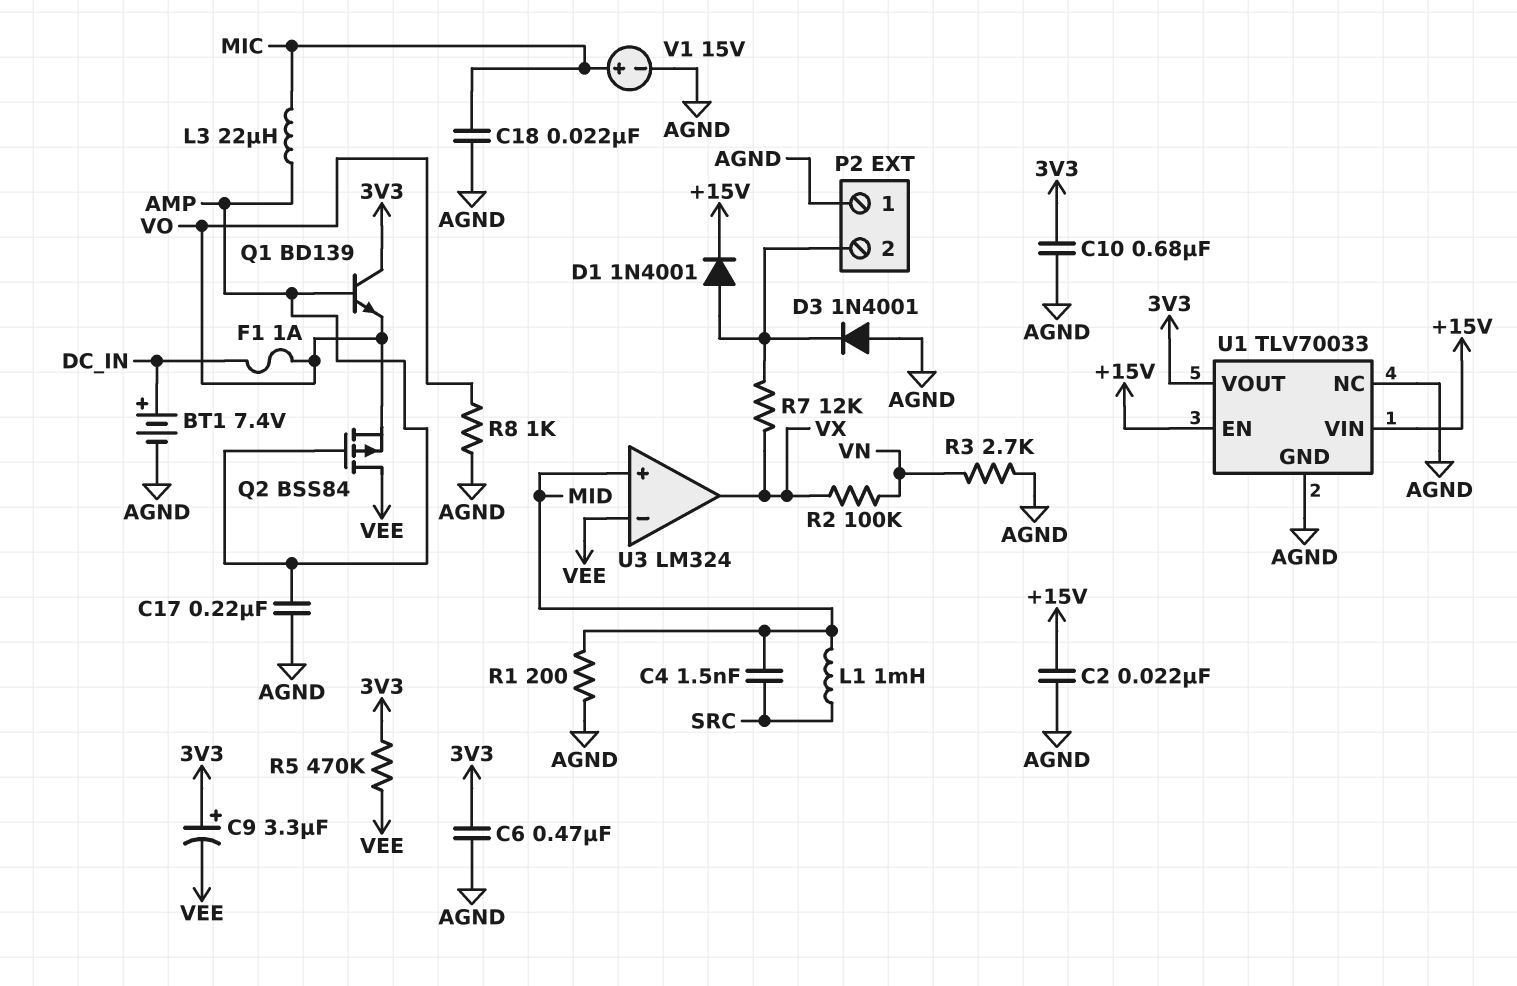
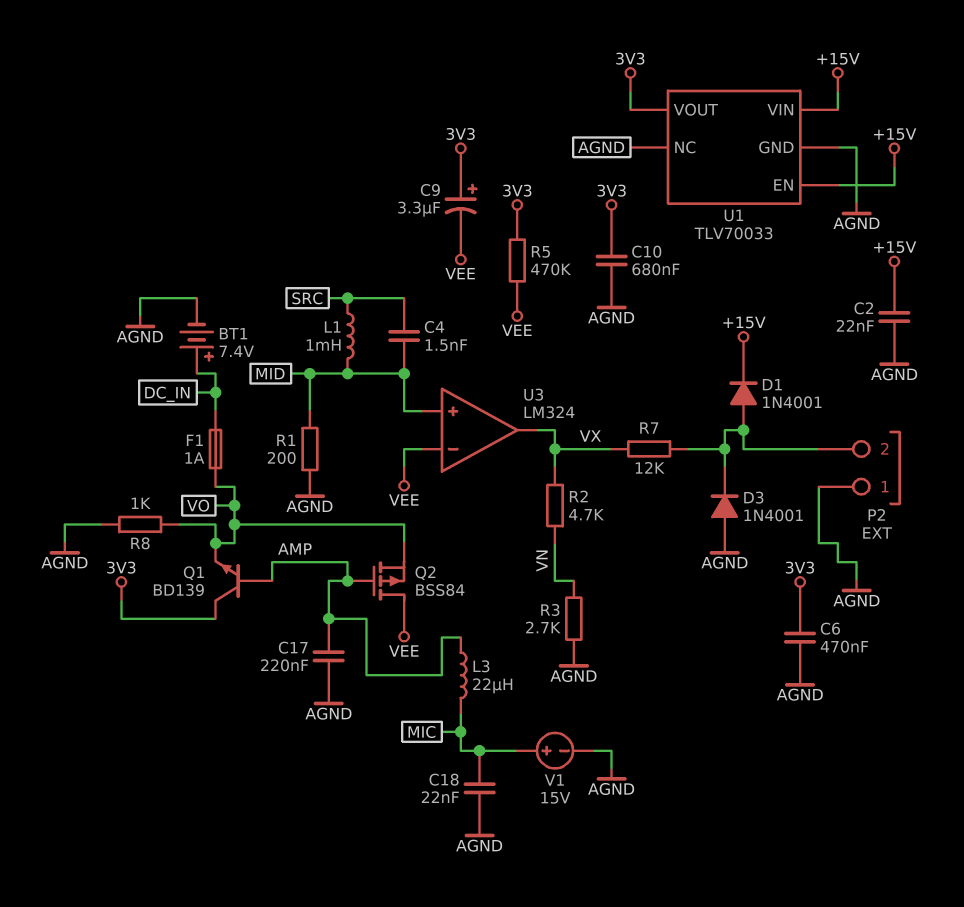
R2: 100k (VN, VX) -> 4.7k (VN, VX)

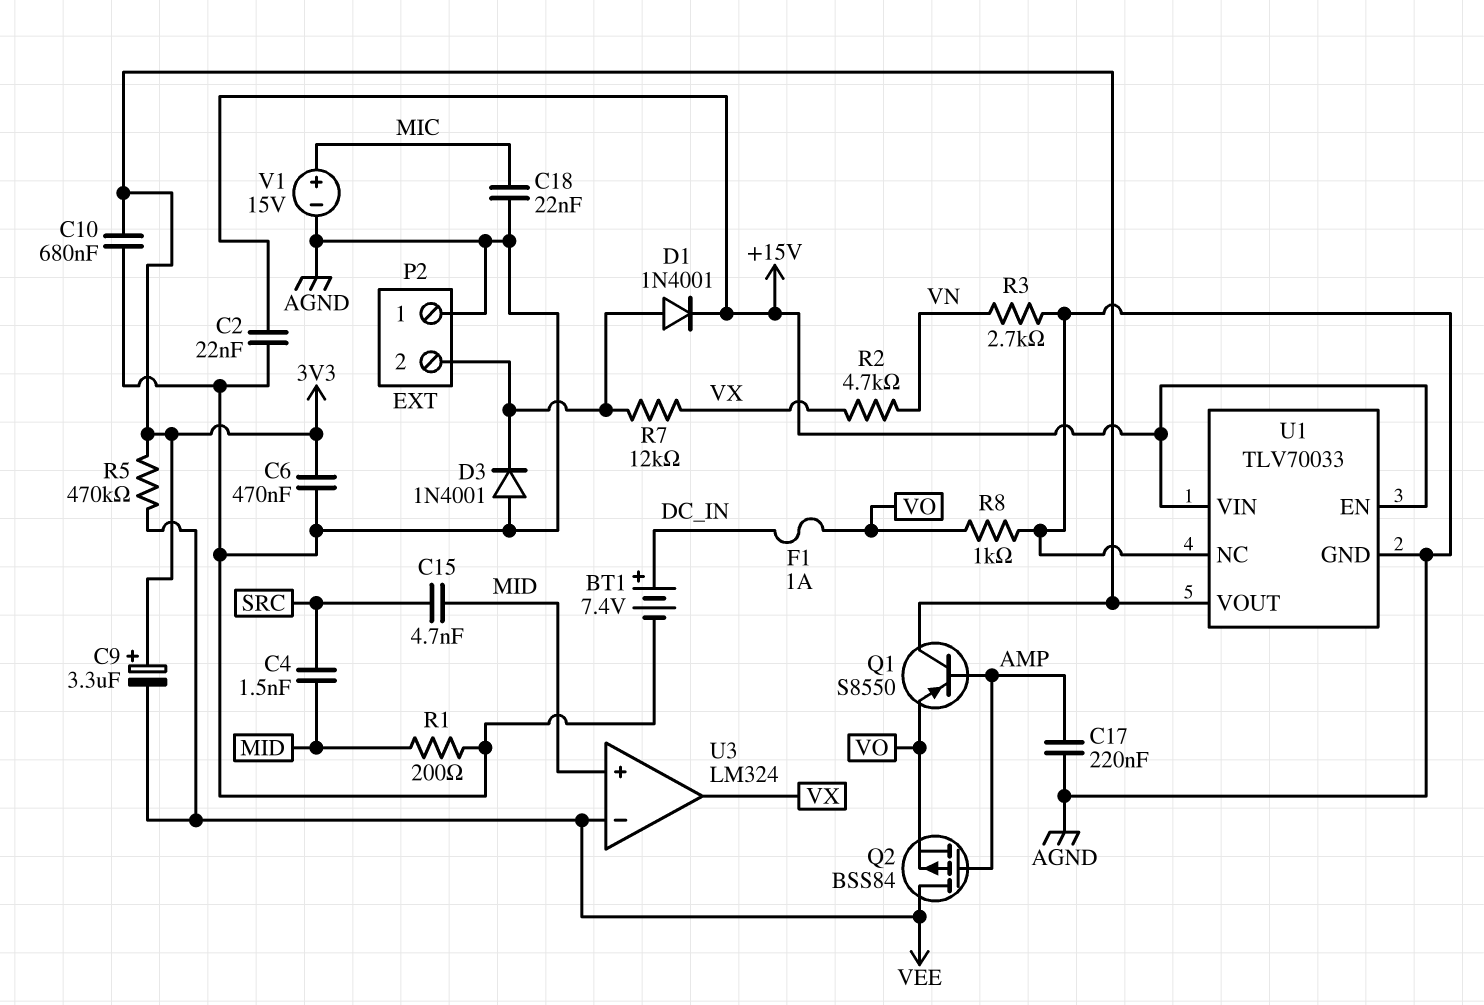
C15: none -> 4.7nF (MID, SRC)
L1: 1mH (MID, SRC) -> none
L3: 22uH (AMP, MIC) -> none
Q1: NPN BD139 (B AMP, C 3V3, E VO) -> PNP S8550 (B AMP, C 3V3, E VO)

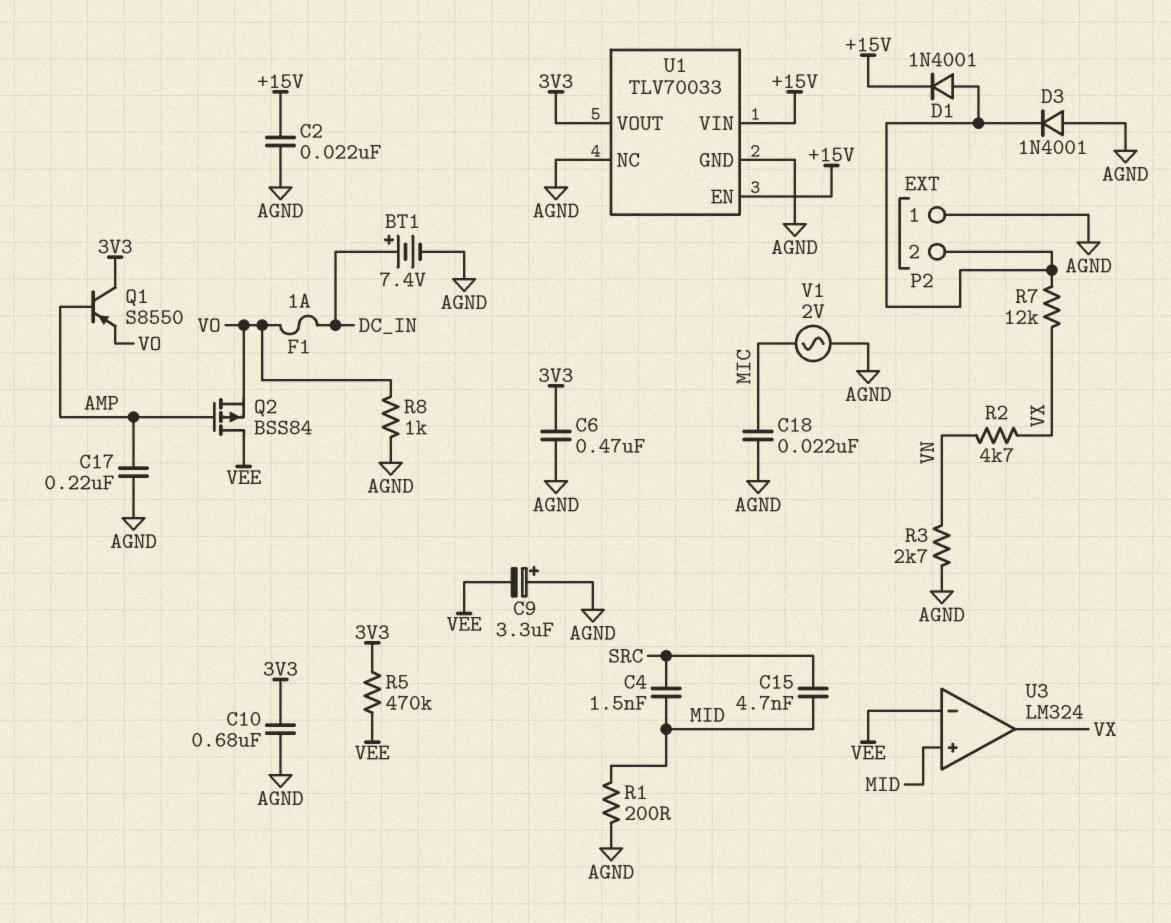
C9: 3.3uF (plus 3V3, minus VEE) -> 3.3uF (plus AGND, minus VEE)
V1: 15V (plus MIC, minus AGND) -> AC 2V (AGND, MIC)

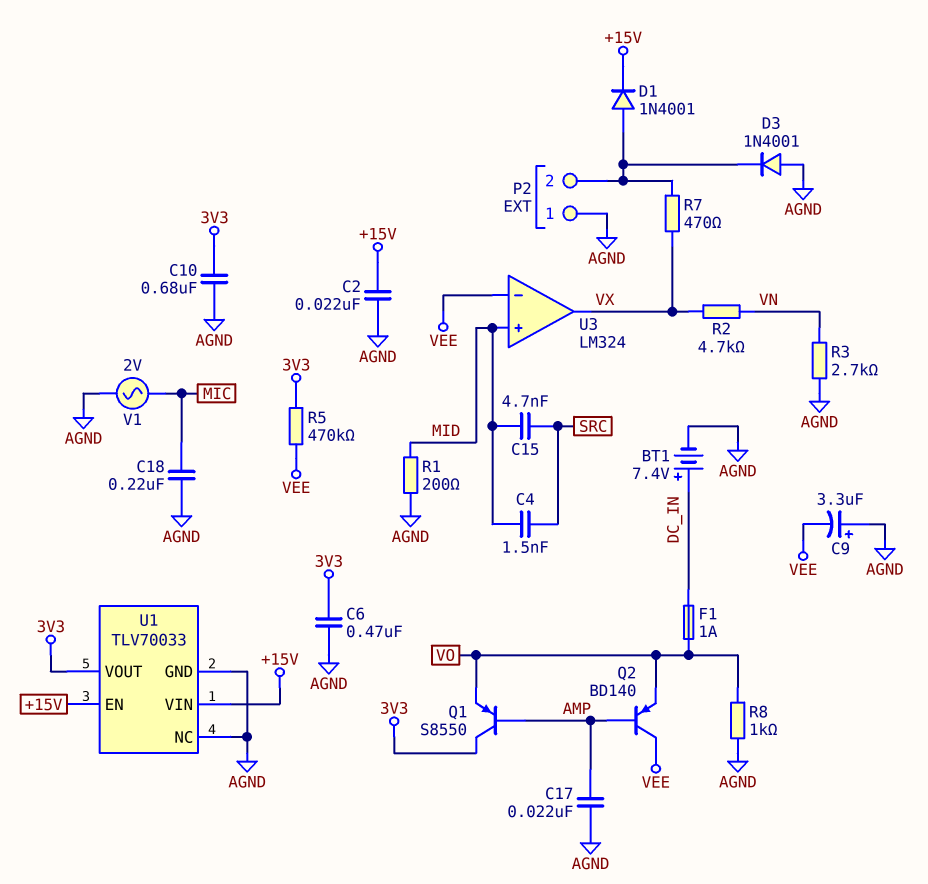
C17: 220nF (AGND, AMP) -> 22nF (AGND, AMP)
C18: 22nF (AGND, MIC) -> 220nF (AGND, MIC)
Q2: PMOS BSS84 (G AMP, D VEE, S VO) -> PNP BD140 (B AMP, C VEE, E VO)
R7: 12k (P2/2, VX) -> 470 (P2/2, VX)

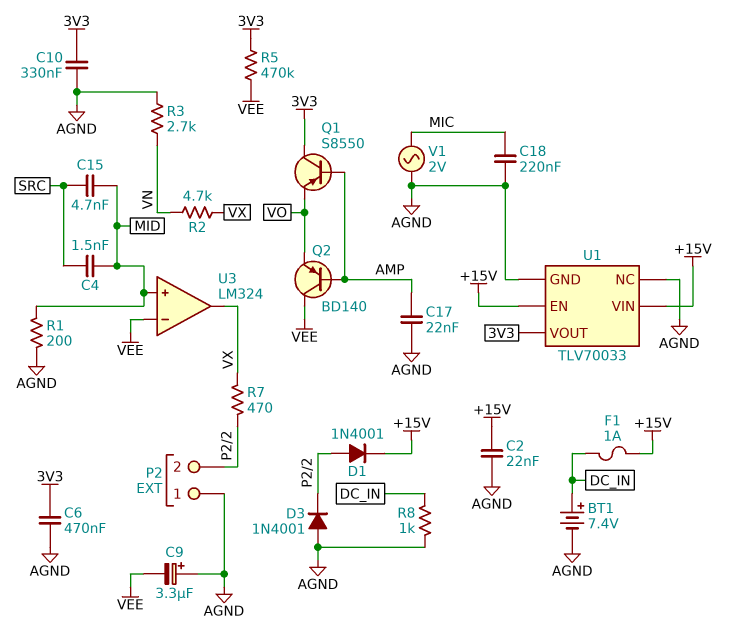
C10: 680nF (3V3, AGND) -> 330nF (3V3, AGND)
F1: 1A (DC_IN, VO) -> 1A (+15V, DC_IN)
R8: 1k (AGND, VO) -> 1k (AGND, DC_IN)

